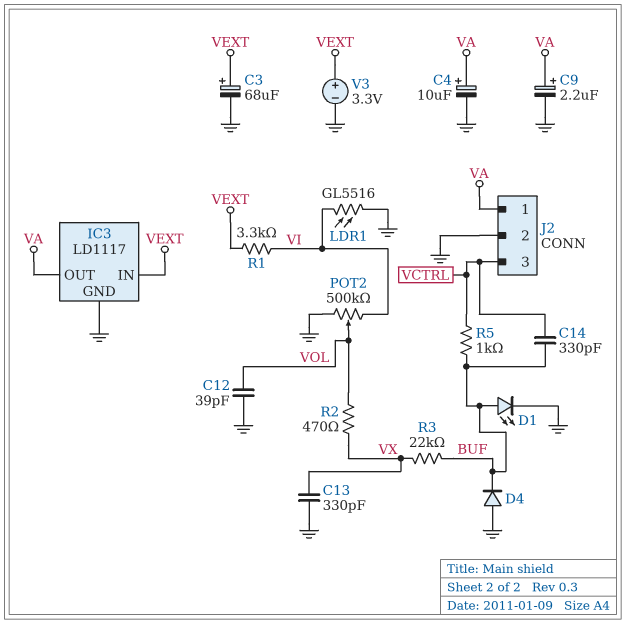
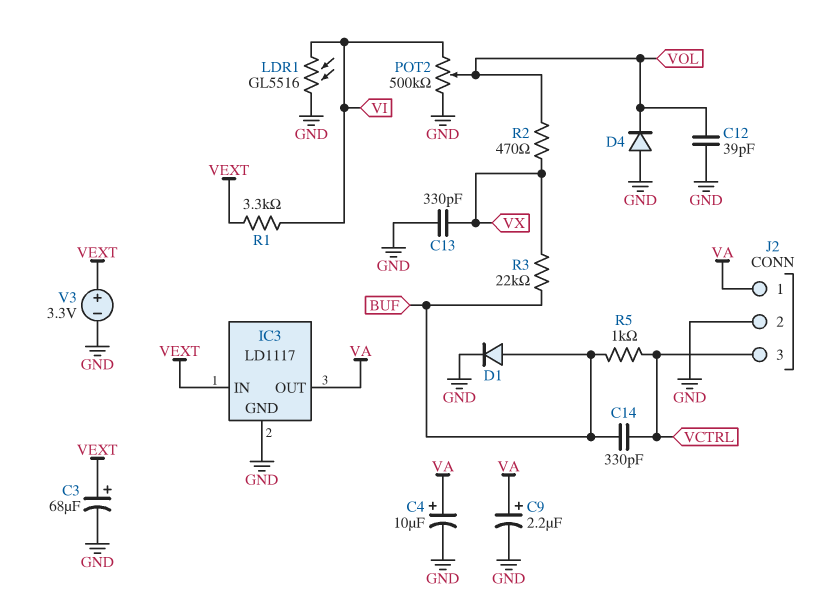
D1: LED (A BUF, K GND) -> diode (A BUF, K GND)
D4: diode (A GND, K BUF) -> diode (A GND, K VOL)

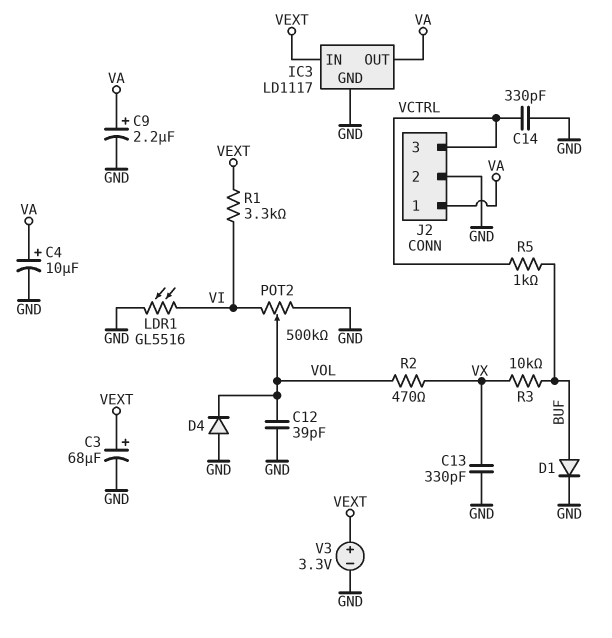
C14: 330pF (BUF, VCTRL) -> 330pF (GND, VCTRL)
R3: 22k (BUF, VX) -> 10k (BUF, VX)

